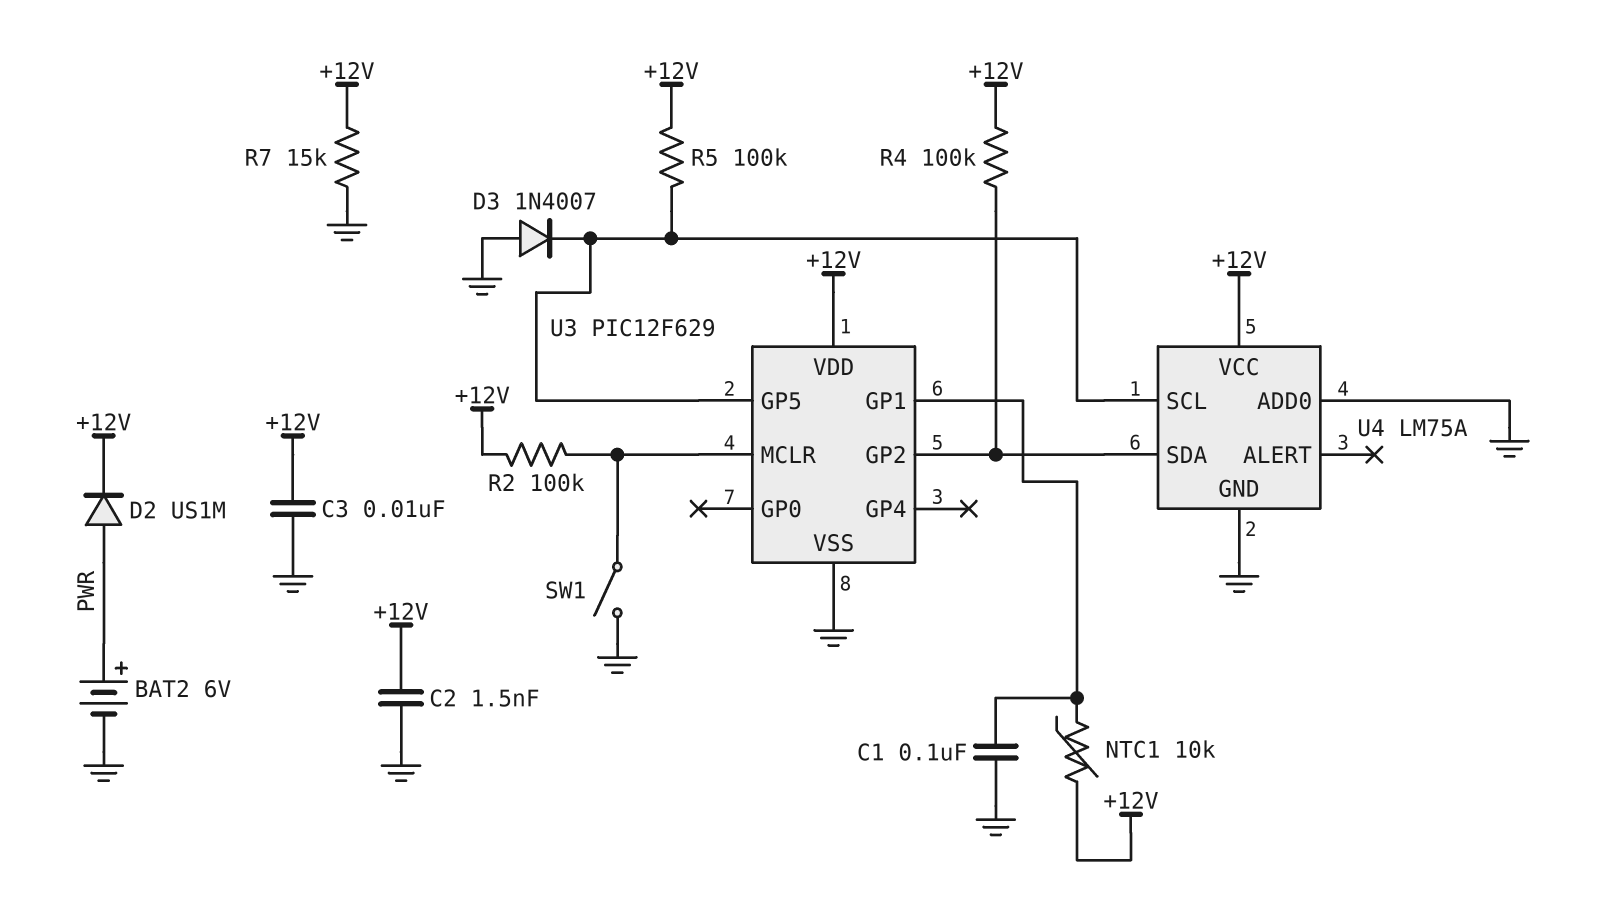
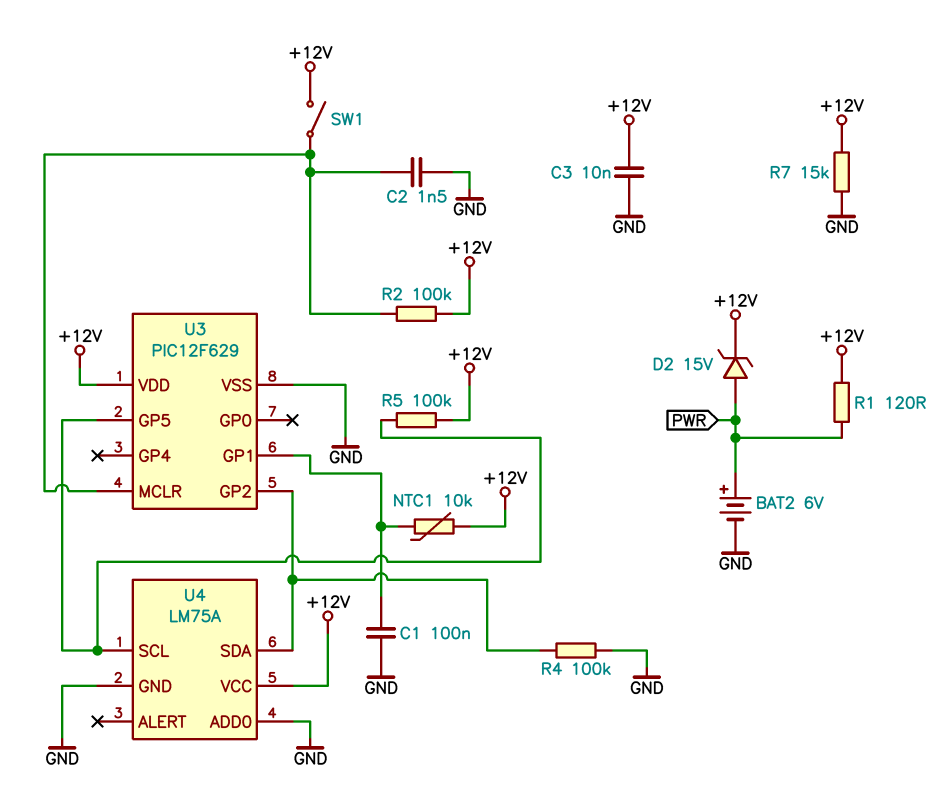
C2: 1.5nF (+12V, GND) -> 1.5nF (GND, U3/MCLR)
D2: diode US1M (A PWR, K +12V) -> zener 15V (A PWR, K +12V)
D3: diode 1N4007 (A GND, K U3/GP5) -> none
R1: none -> 120 (+12V, PWR)
R4: 100k (+12V, U3/GP2) -> 100k (GND, U3/GP2)
SW1: switch (GND, U3/MCLR) -> switch (+12V, U3/MCLR)

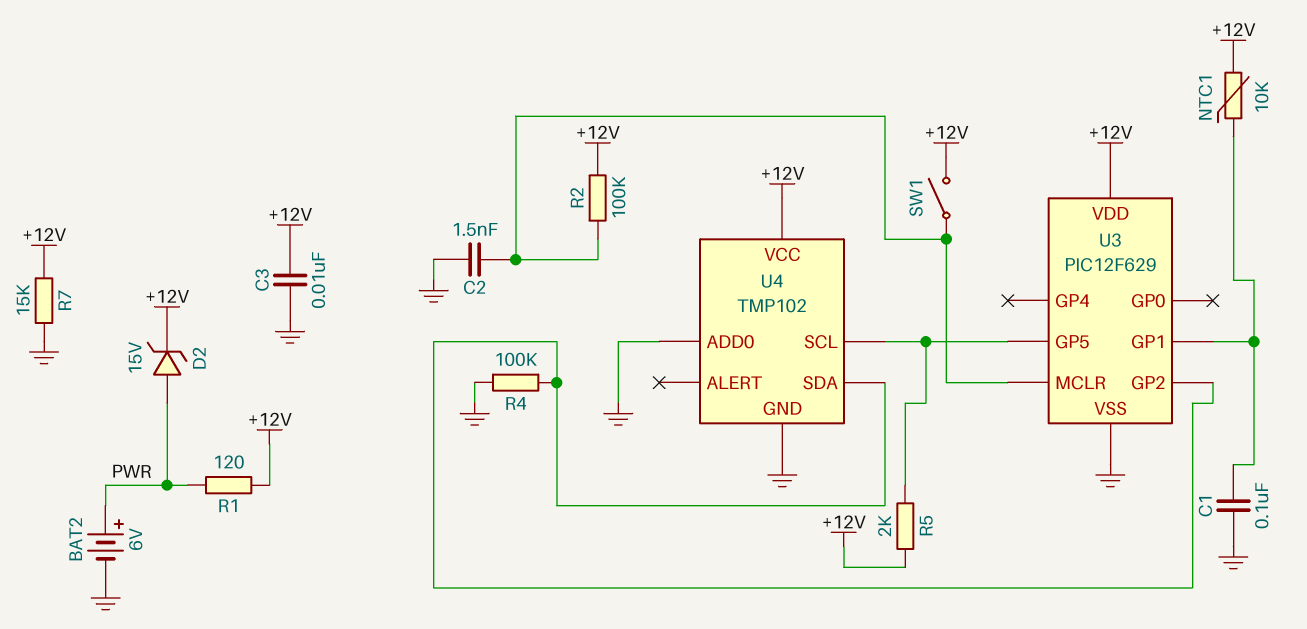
R5: 100k (+12V, U3/GP5) -> 2k (+12V, U3/GP5)
U4: LM75A -> TMP102

